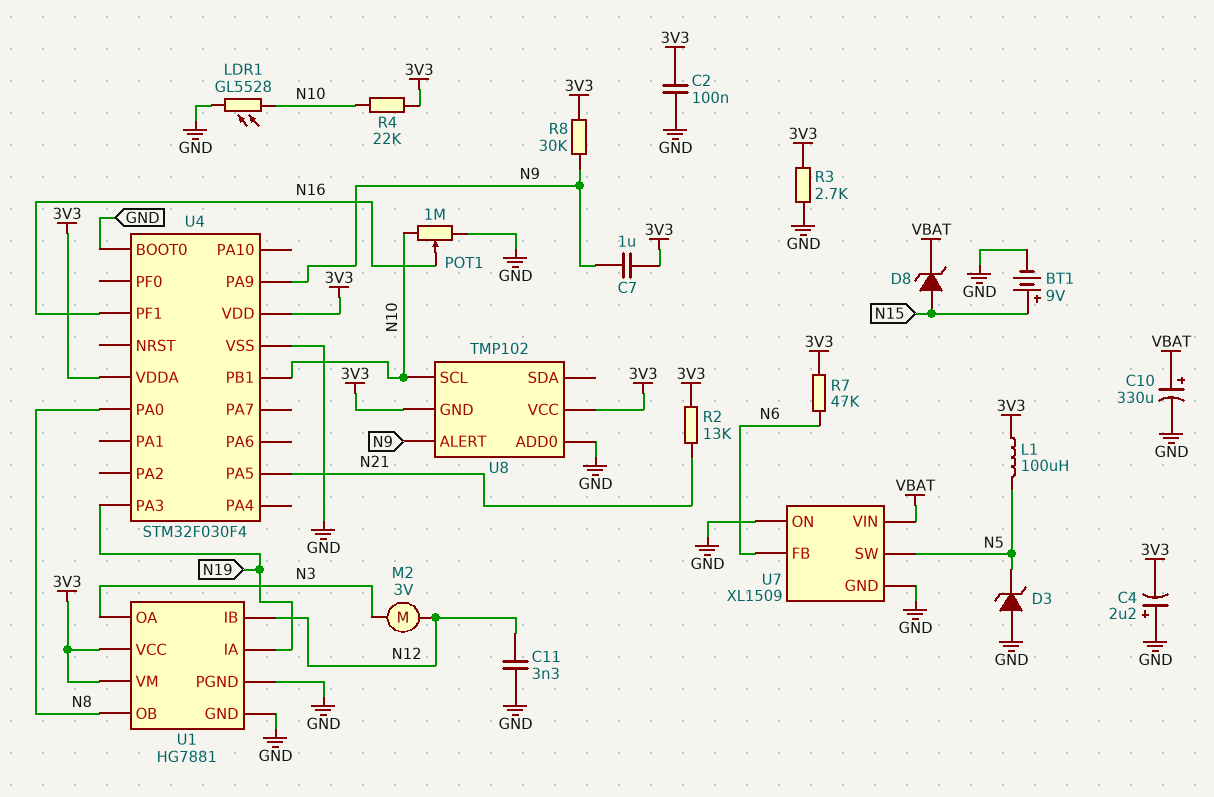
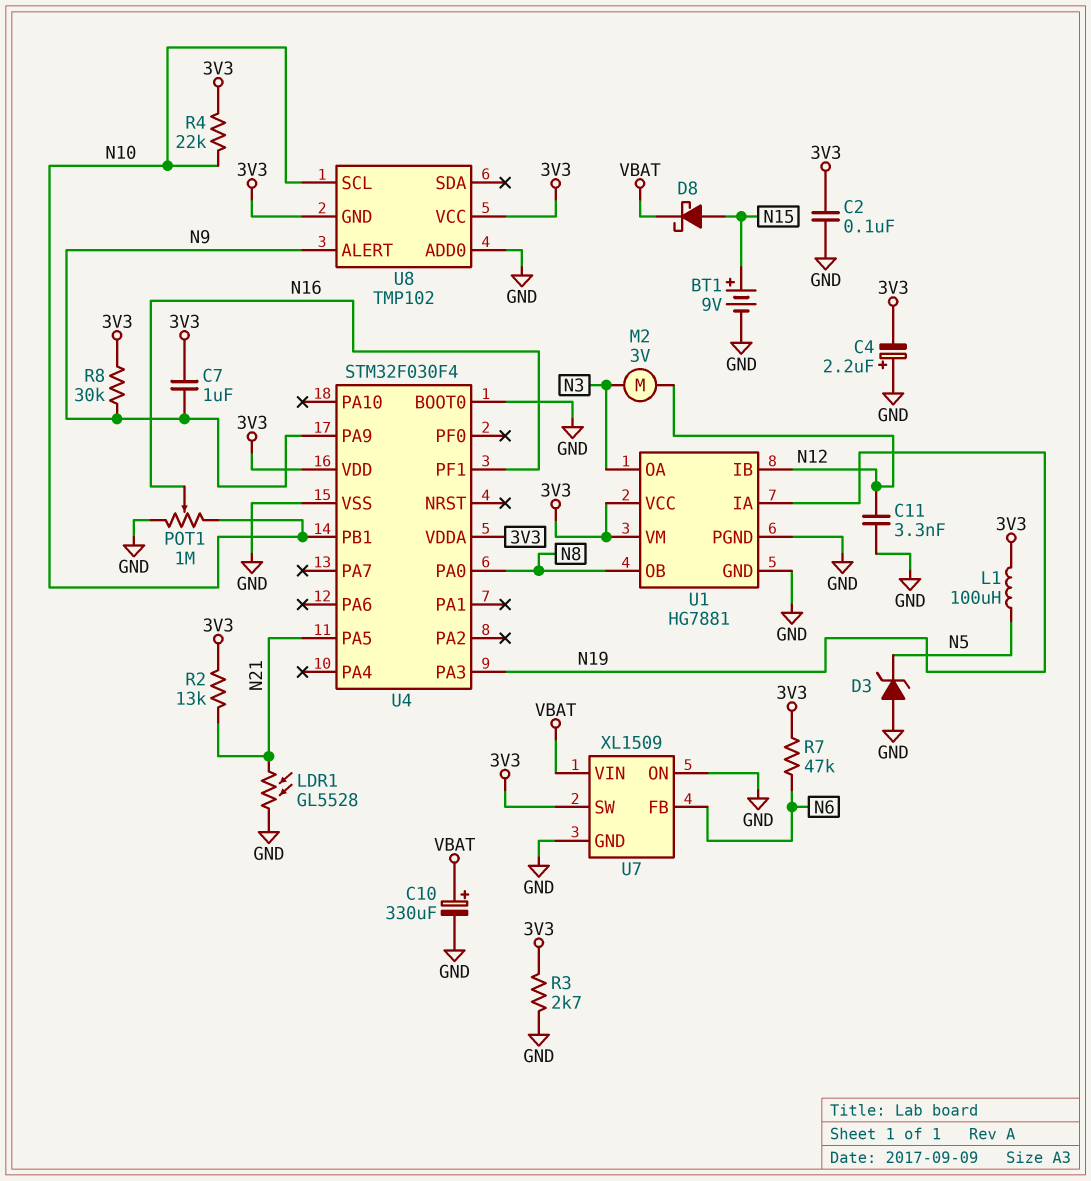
D8: zener (A N15, K VBAT) -> schottky (A N15, K VBAT)
LDR1: GL5528 (GND, N10) -> GL5528 (GND, N21)
U7 pin SW: N5 -> 3V3

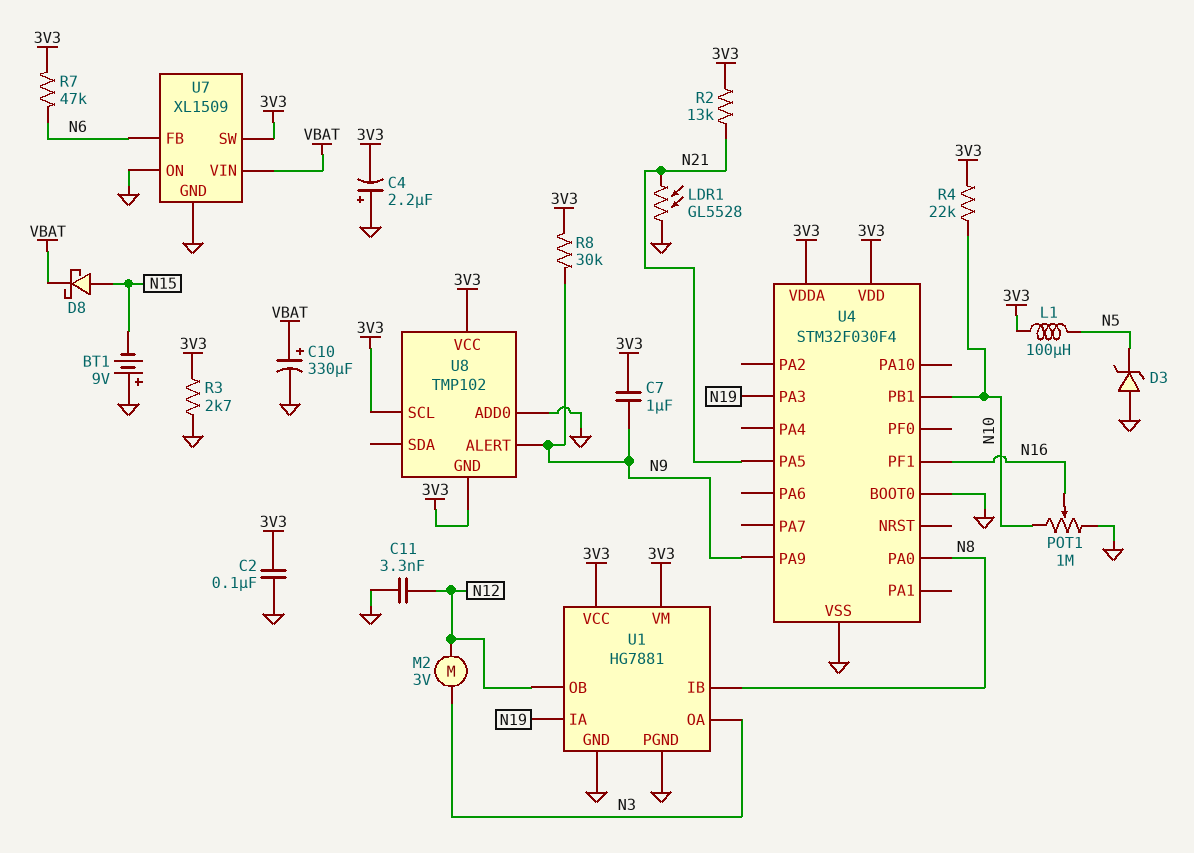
BT1: 9V (plus N15, minus GND) -> 9V (plus GND, minus N15)
U1 pin IB: N12 -> N8
U1 pin OB: N8 -> N12
U8 pin SCL: N10 -> 3V3

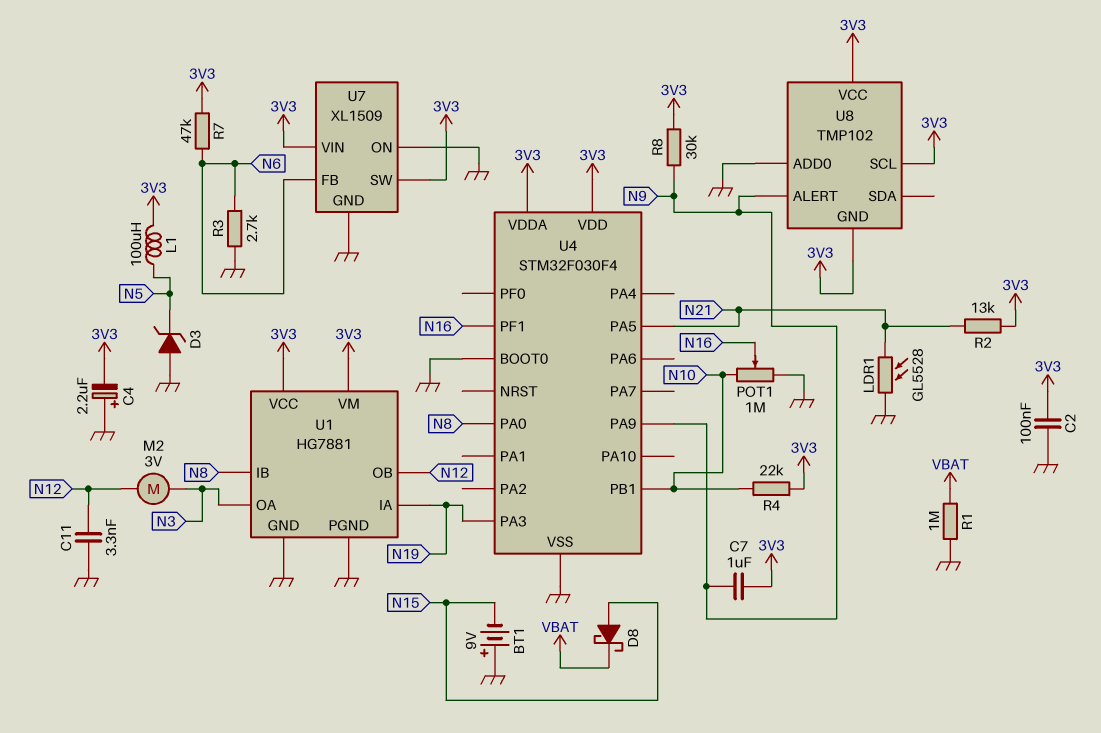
C10: 330uF (plus VBAT, minus GND) -> none
R1: none -> 1M (GND, VBAT)
R3: 2.7k (3V3, GND) -> 2.7k (GND, N6)
U7 pin VIN: VBAT -> 3V3

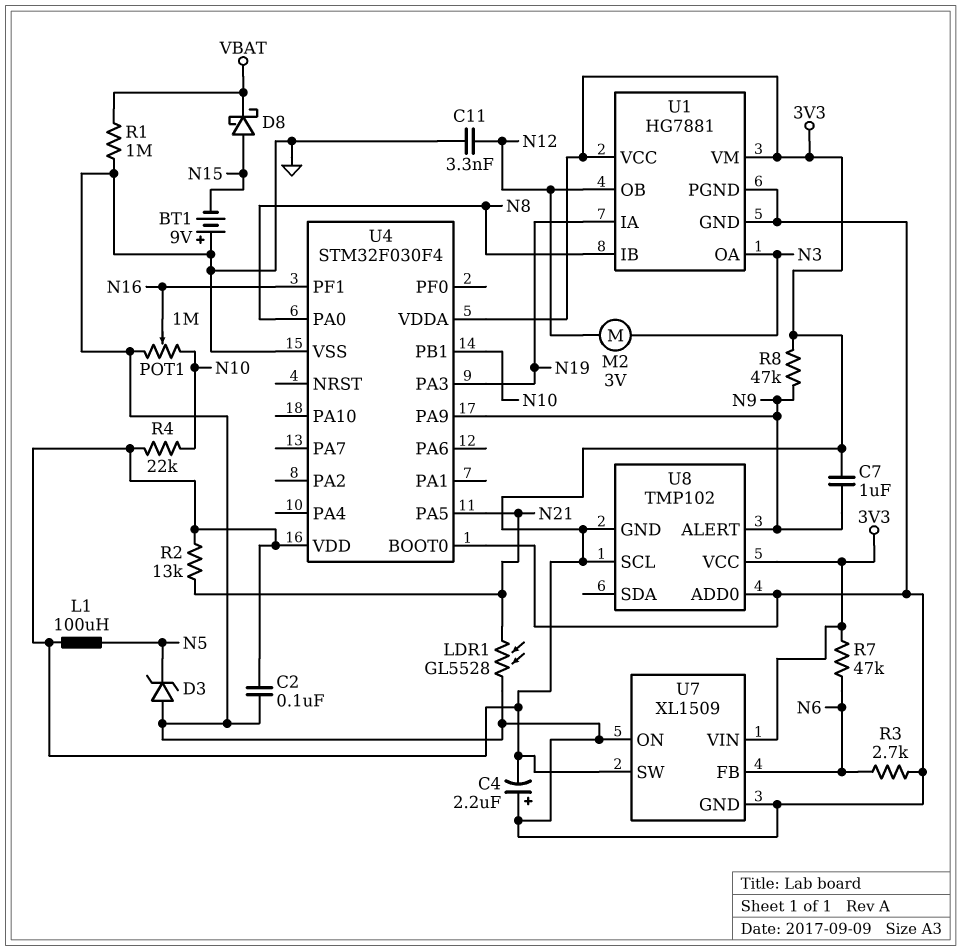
R8: 30k (3V3, N9) -> 47k (3V3, N9)

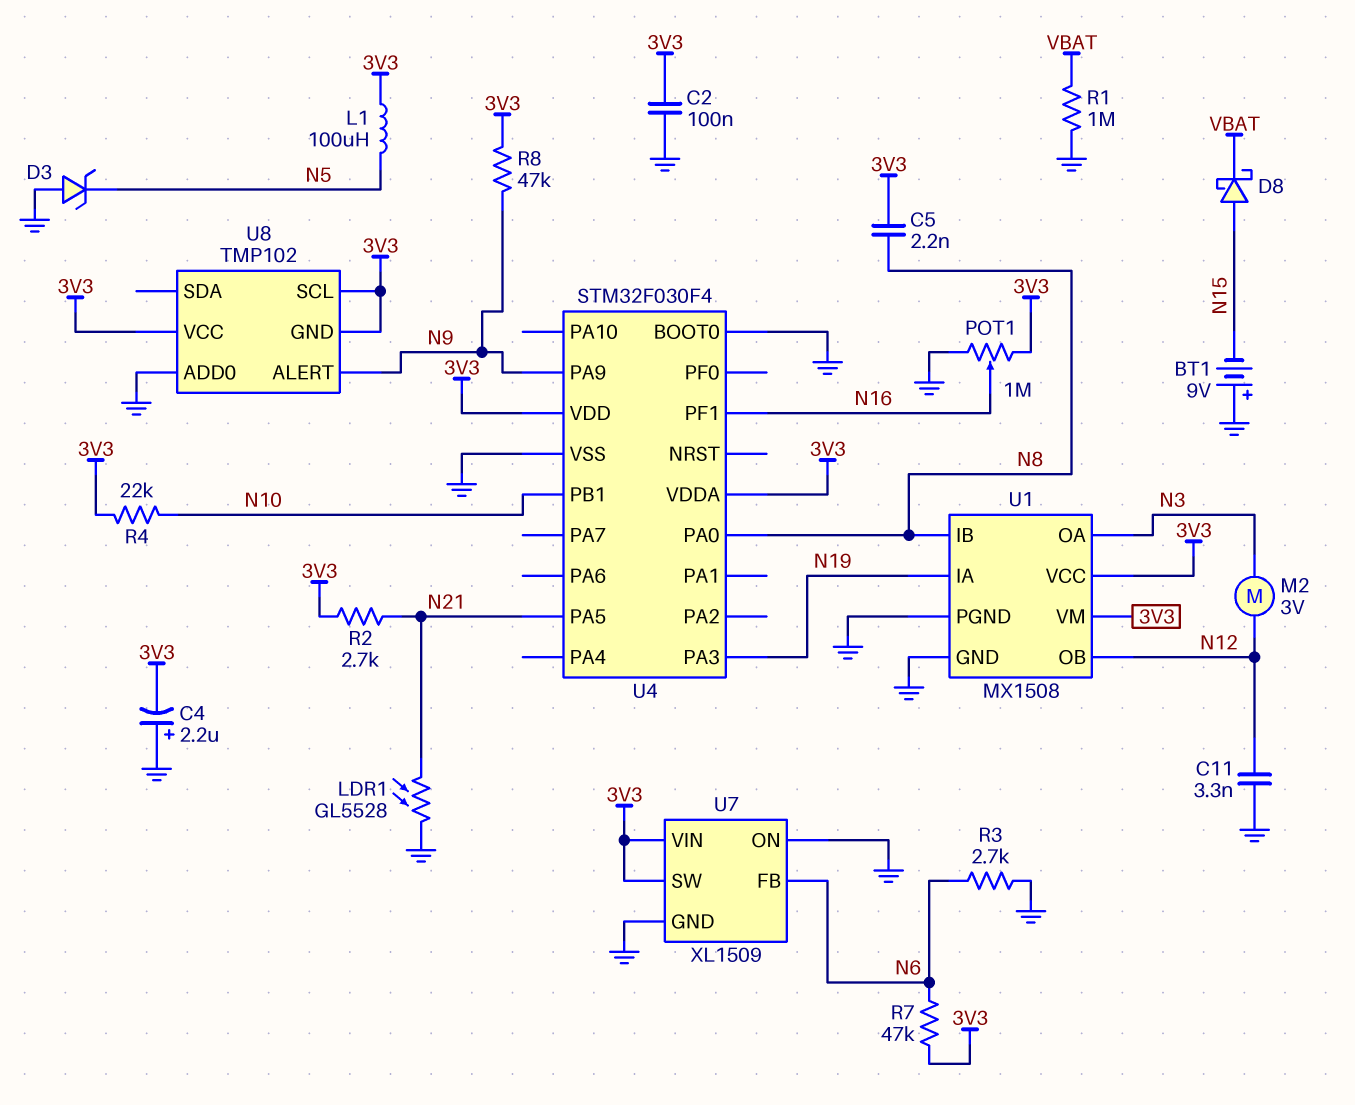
C5: none -> 2.2nF (3V3, N8)
C7: 1uF (3V3, N9) -> none
POT1: 1M (GND, N10, wiper N16) -> 1M (3V3, GND, wiper N16)
R2: 13k (3V3, N21) -> 2.7k (3V3, N21)
U1: HG7881 -> MX1508

